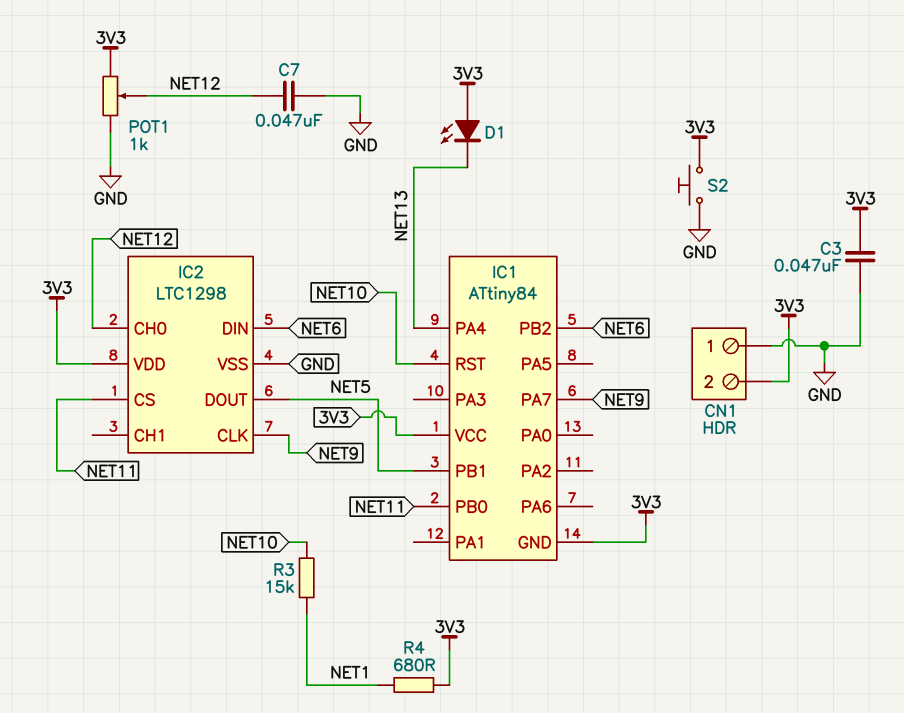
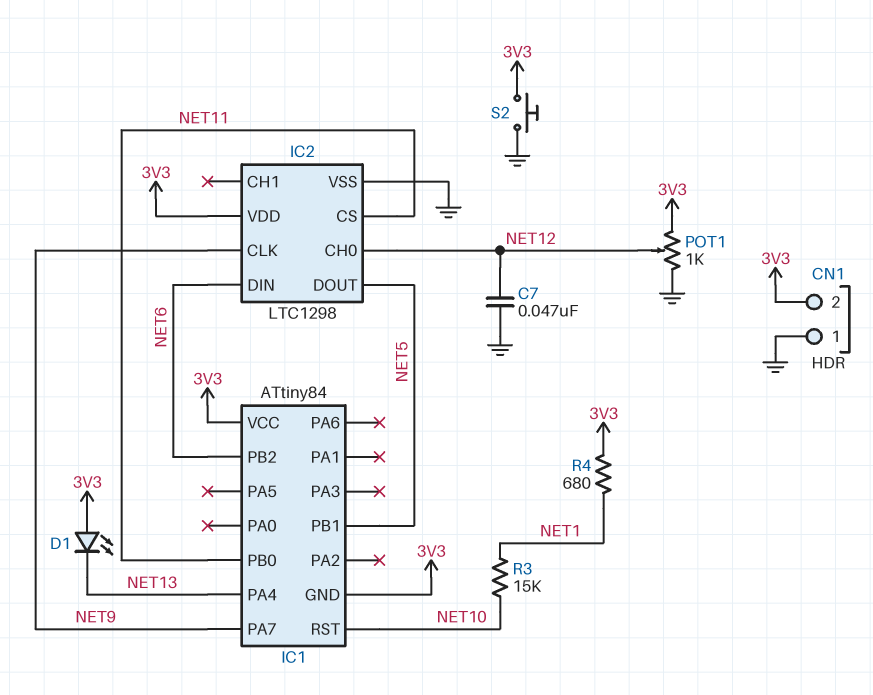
C3: 47nF (3V3, GND) -> none

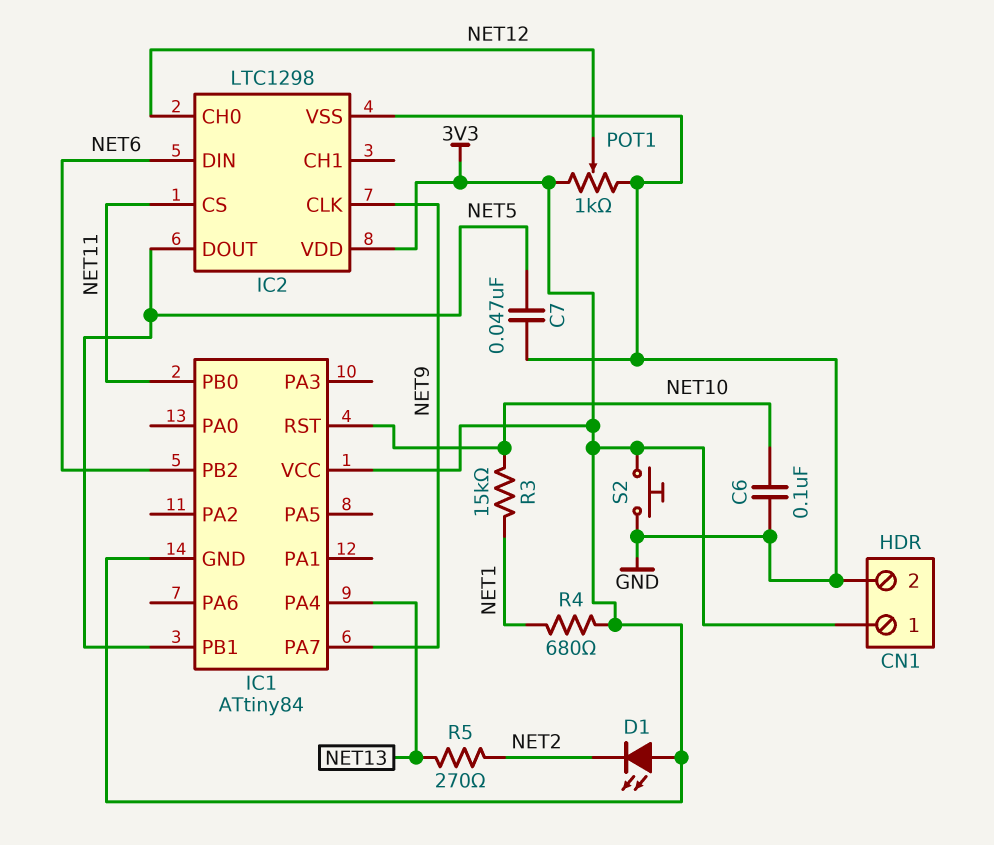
C6: none -> 100nF (GND, NET10)
C7: 47nF (GND, NET12) -> 47nF (GND, NET5)
CN1 pin 1: GND -> 3V3
CN1 pin 2: 3V3 -> GND
D1: LED (A 3V3, K NET13) -> LED (A 3V3, K NET2)
R5: none -> 270 (NET2, NET13)

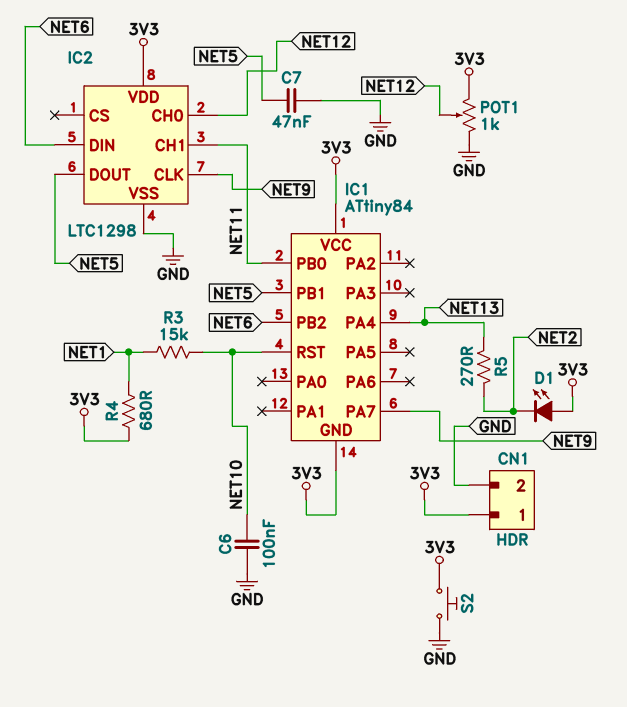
IC2 pin CH1: none -> NET11
IC2 pin CS: NET11 -> none

